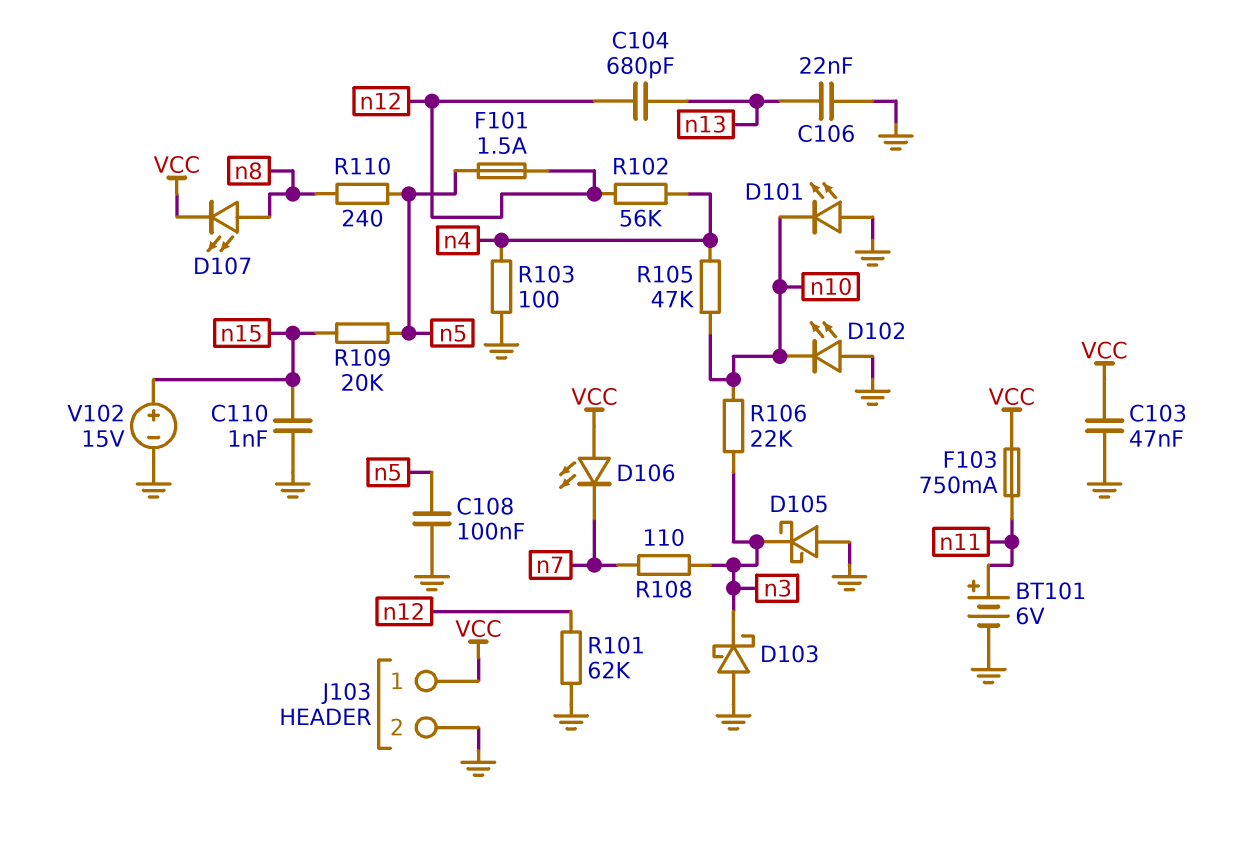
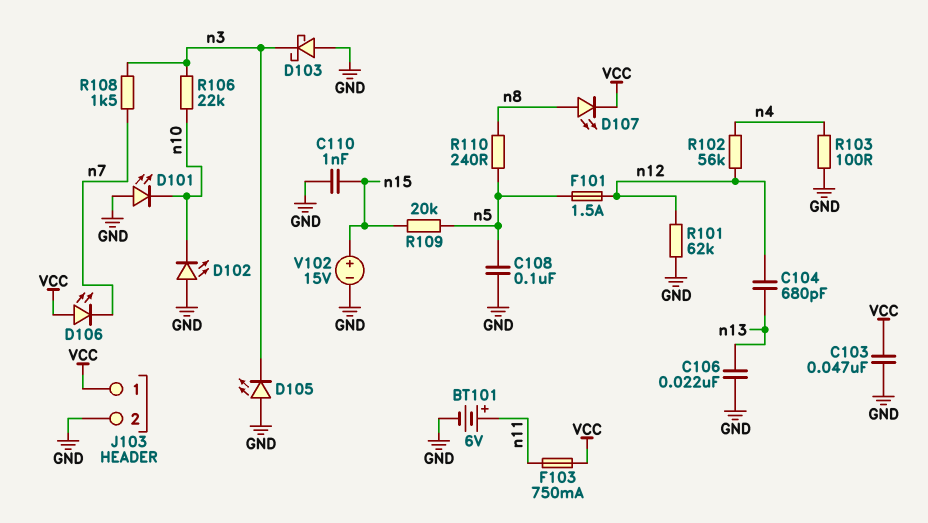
D105: schottky (A GND, K n3) -> LED (A GND, K n3)
R105: 47k (n4, n10) -> none
R108: 110 (n3, n7) -> 1.5k (n3, n7)

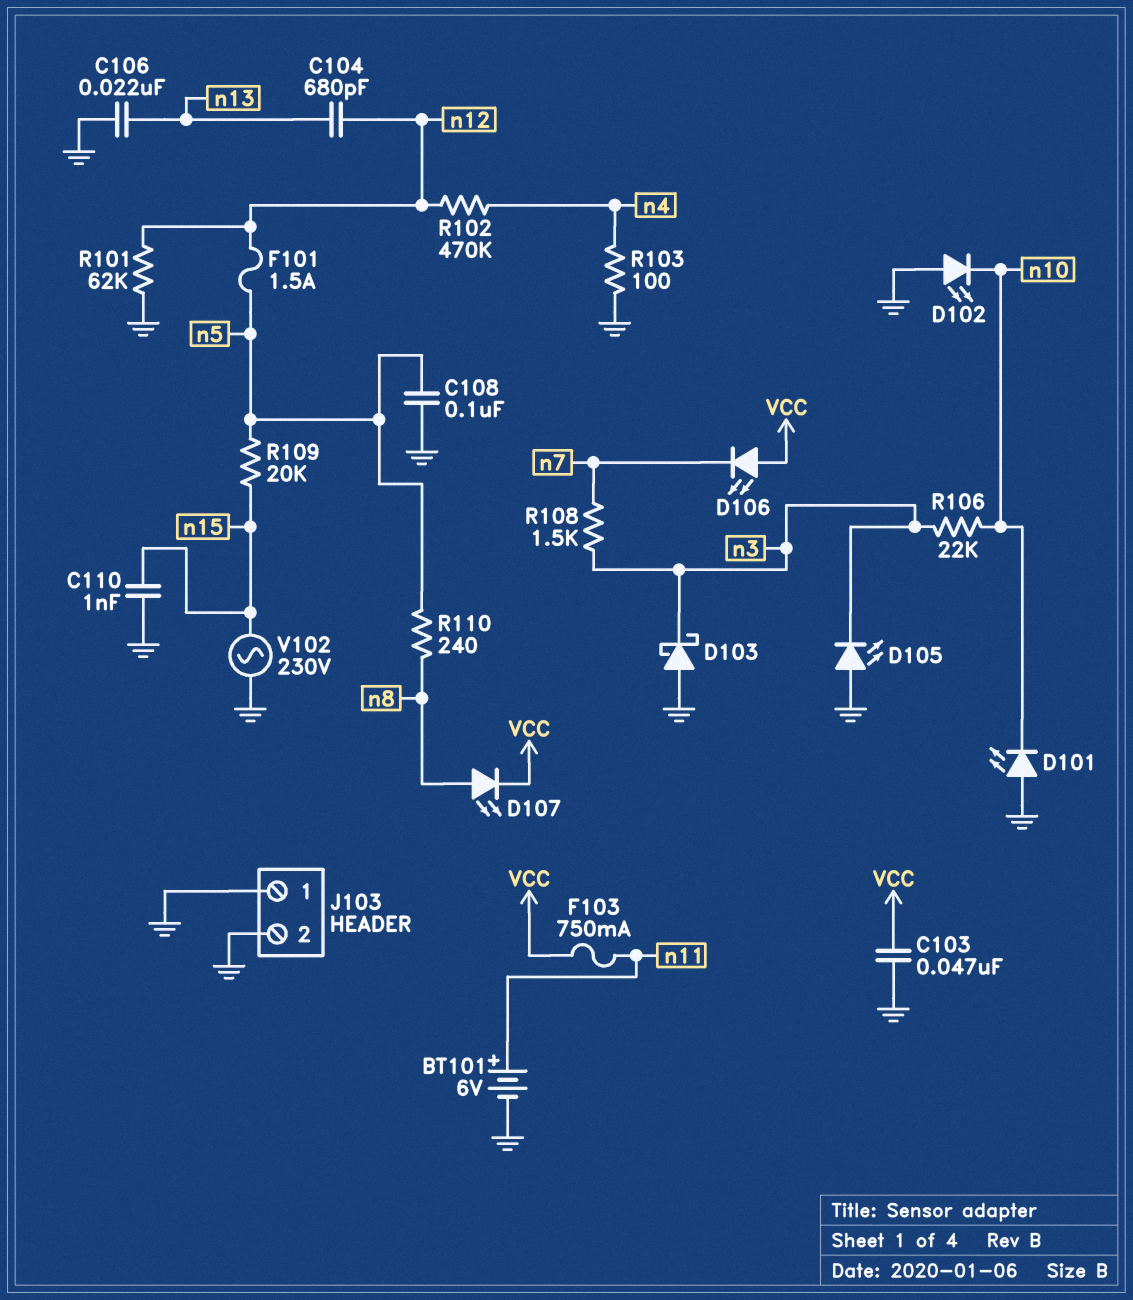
J103 pin 1: VCC -> GND
R102: 56k (n4, n12) -> 470k (n4, n12)
V102: 15V (plus n15, minus GND) -> AC 230V (GND, n15)

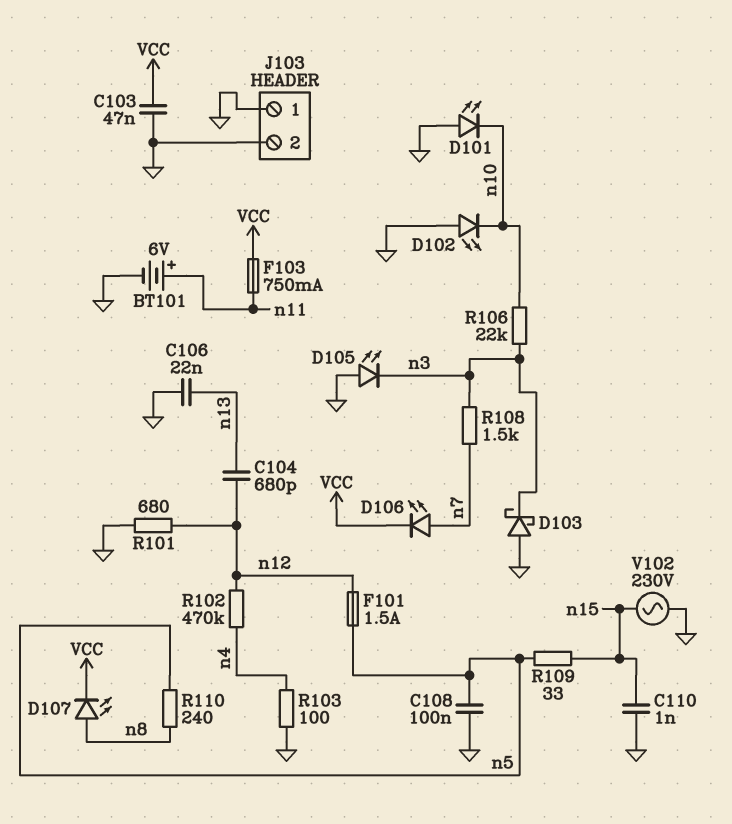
D106: LED (A VCC, K n7) -> LED (A n7, K VCC)
R101: 62k (GND, n12) -> 680 (GND, n12)
R109: 20k (n5, n15) -> 33 (n5, n15)

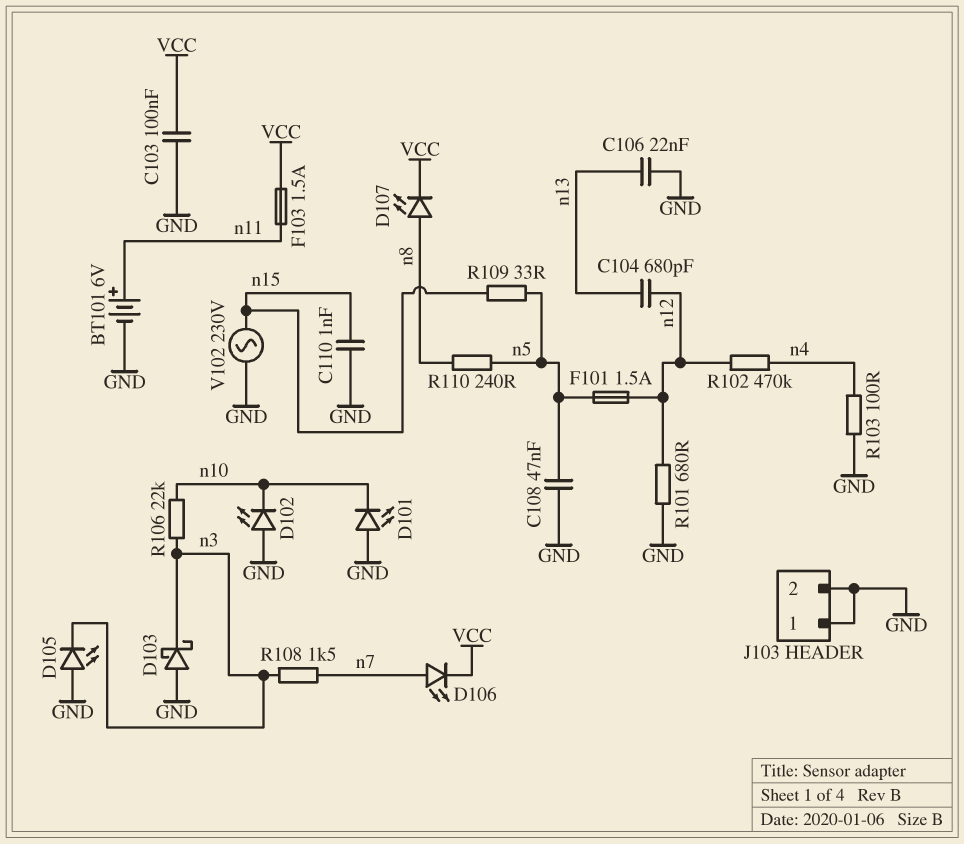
C103: 47nF (GND, VCC) -> 100nF (GND, VCC)
C108: 100nF (GND, n5) -> 47nF (GND, n5)
F103: 750mA (VCC, n11) -> 1.5A (VCC, n11)

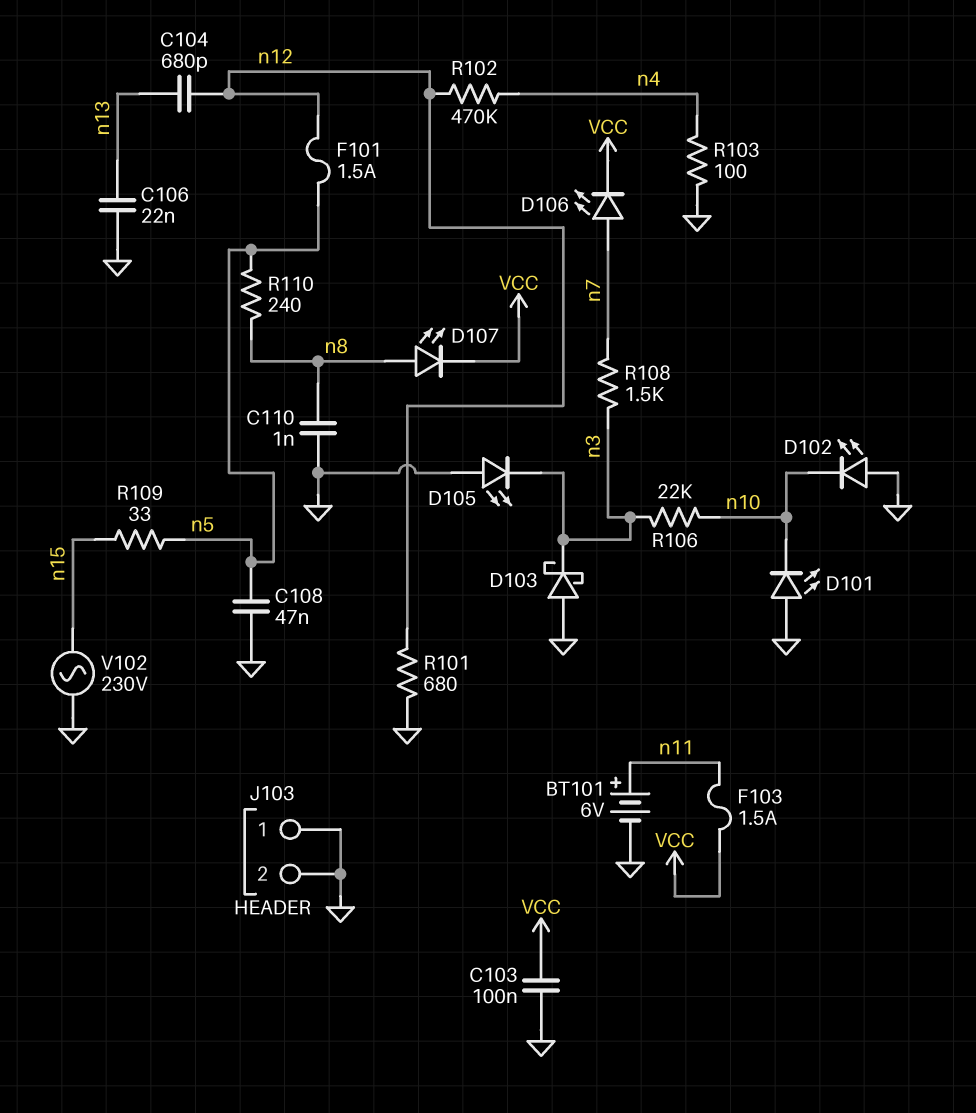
C110: 1nF (GND, n15) -> 1nF (GND, n8)

